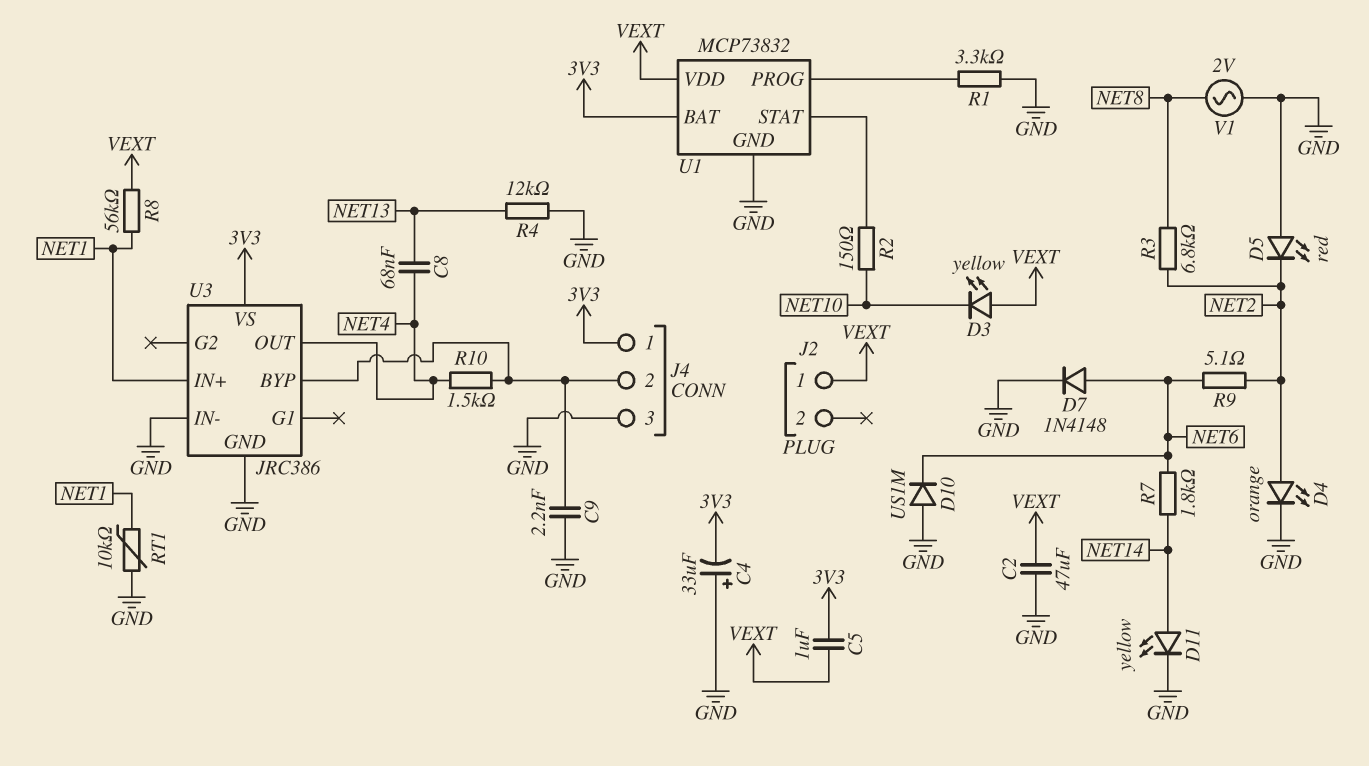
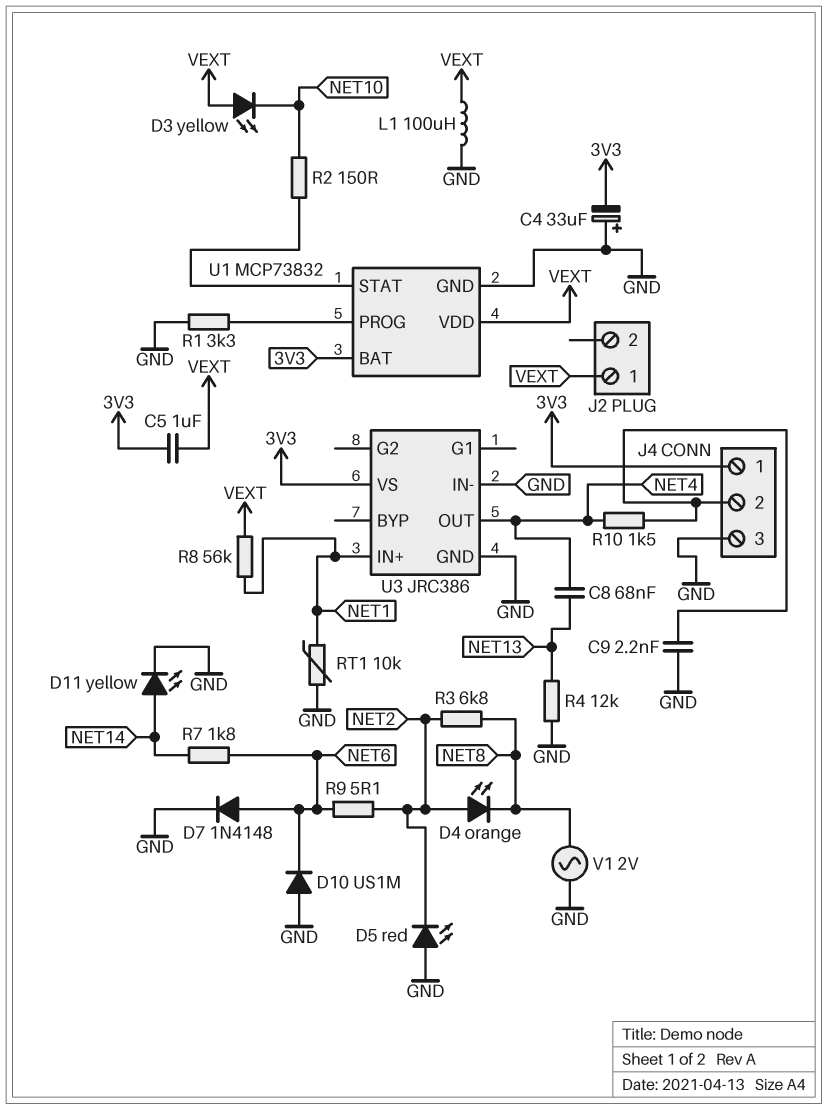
C2: 47uF (GND, VEXT) -> none
D4: LED orange (A NET2, K GND) -> LED orange (A NET2, K NET8)
L1: none -> 100uH (GND, VEXT)
U3 pin BYP: J4/2 -> none

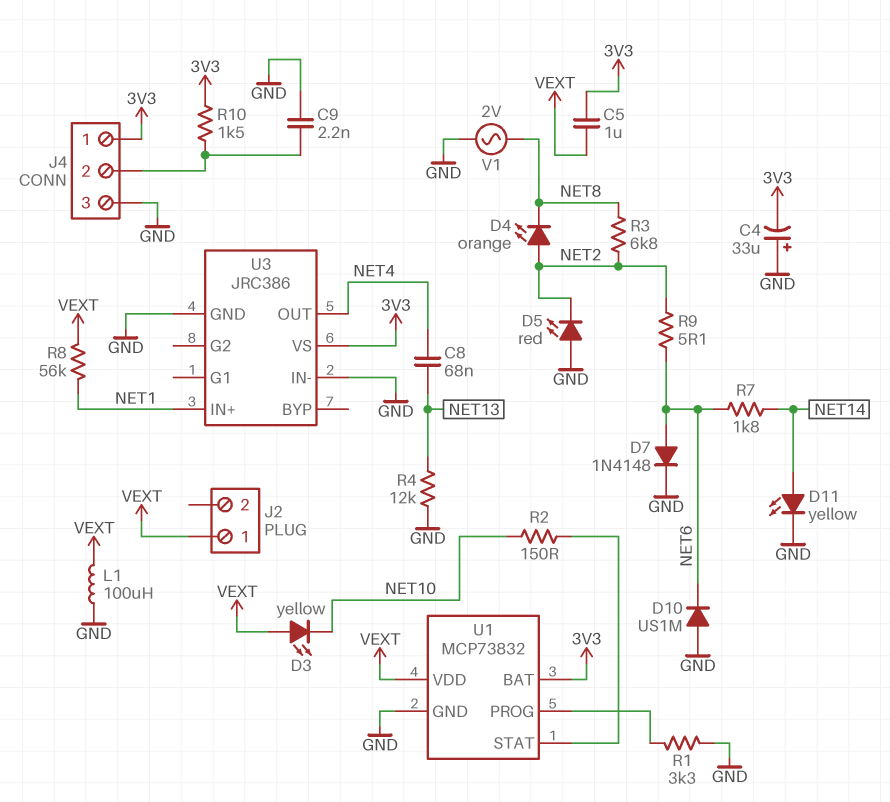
R10: 1.5k (J4/2, NET4) -> 1.5k (3V3, J4/2)
RT1: 10k (GND, NET1) -> none

